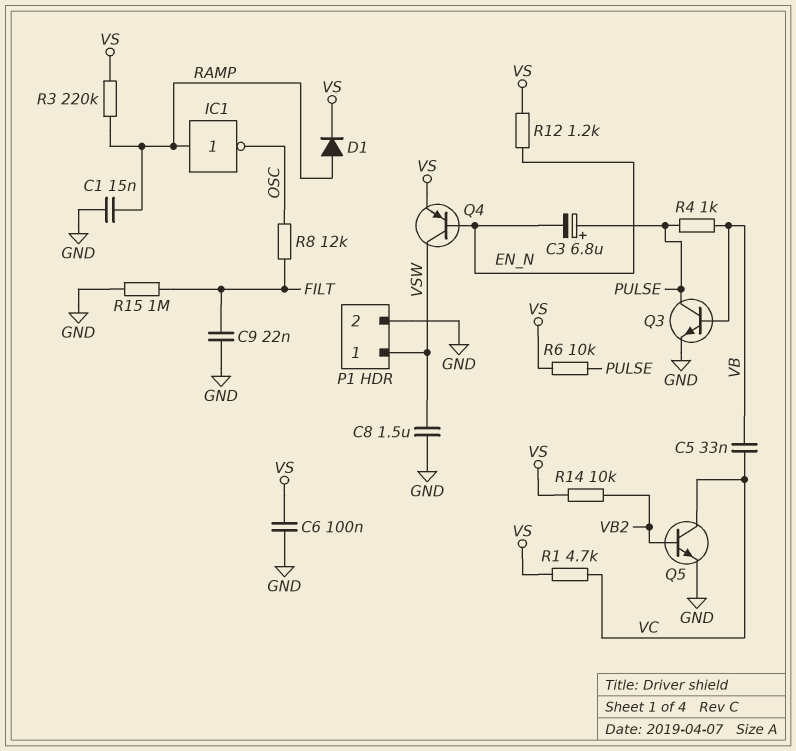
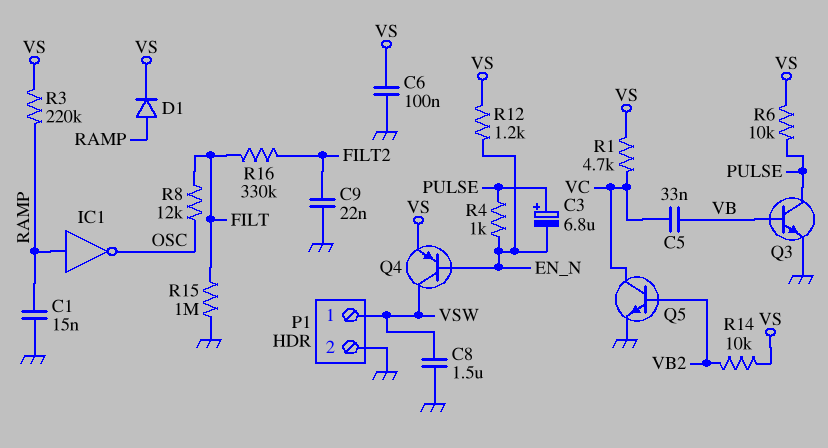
C9: 22nF (FILT, GND) -> 22nF (FILT2, GND)
R4: 1k (PULSE, VB) -> 1k (EN_N, PULSE)
R16: none -> 330k (FILT, FILT2)

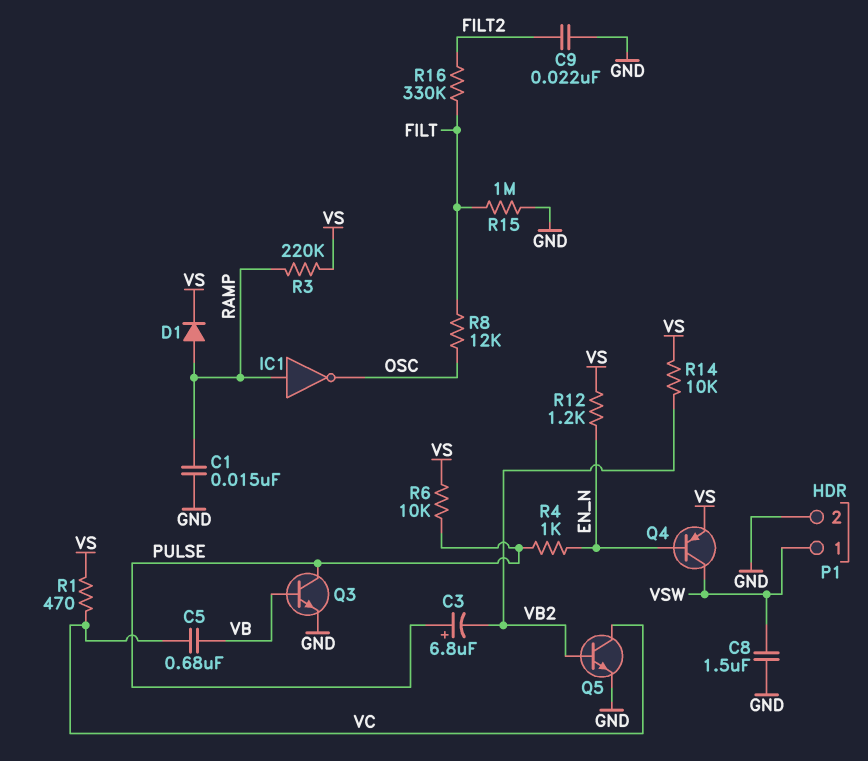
C3: 6.8uF (plus PULSE, minus EN_N) -> 6.8uF (plus PULSE, minus VB2)
C5: 33nF (VB, VC) -> 680nF (VB, VC)
C6: 100nF (GND, VS) -> none
R1: 4.7k (VC, VS) -> 470 (VC, VS)

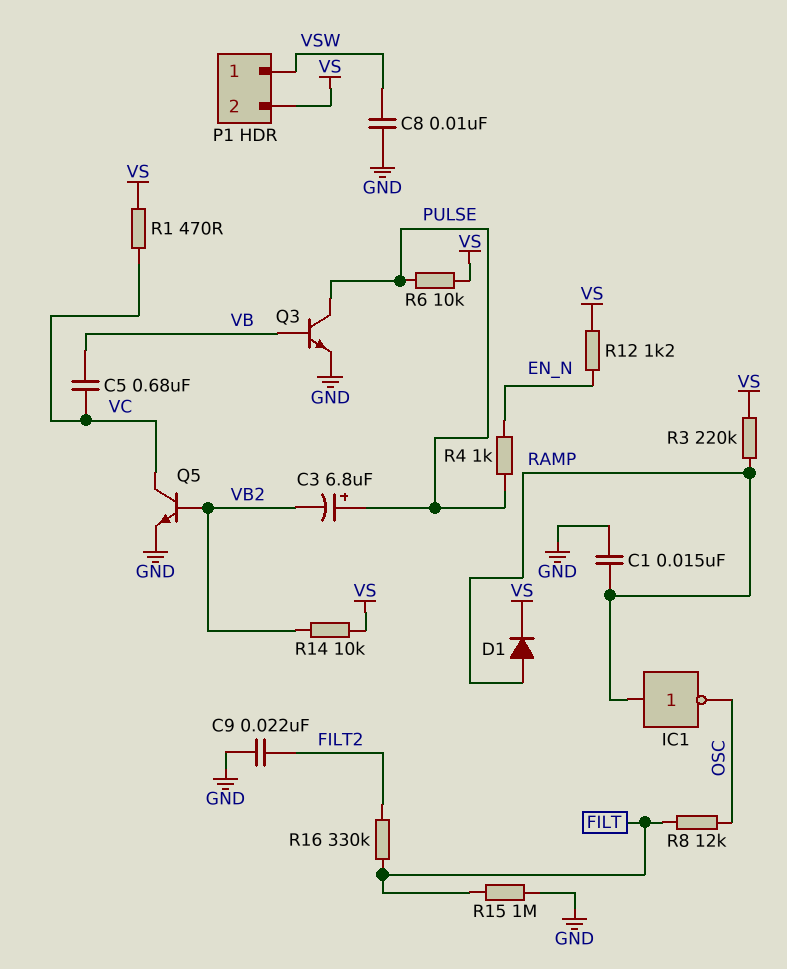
C8: 1.5uF (GND, VSW) -> 10nF (GND, VSW)
P1 pin 2: GND -> VS
Q4: PNP (B EN_N, C VSW, E VS) -> none

